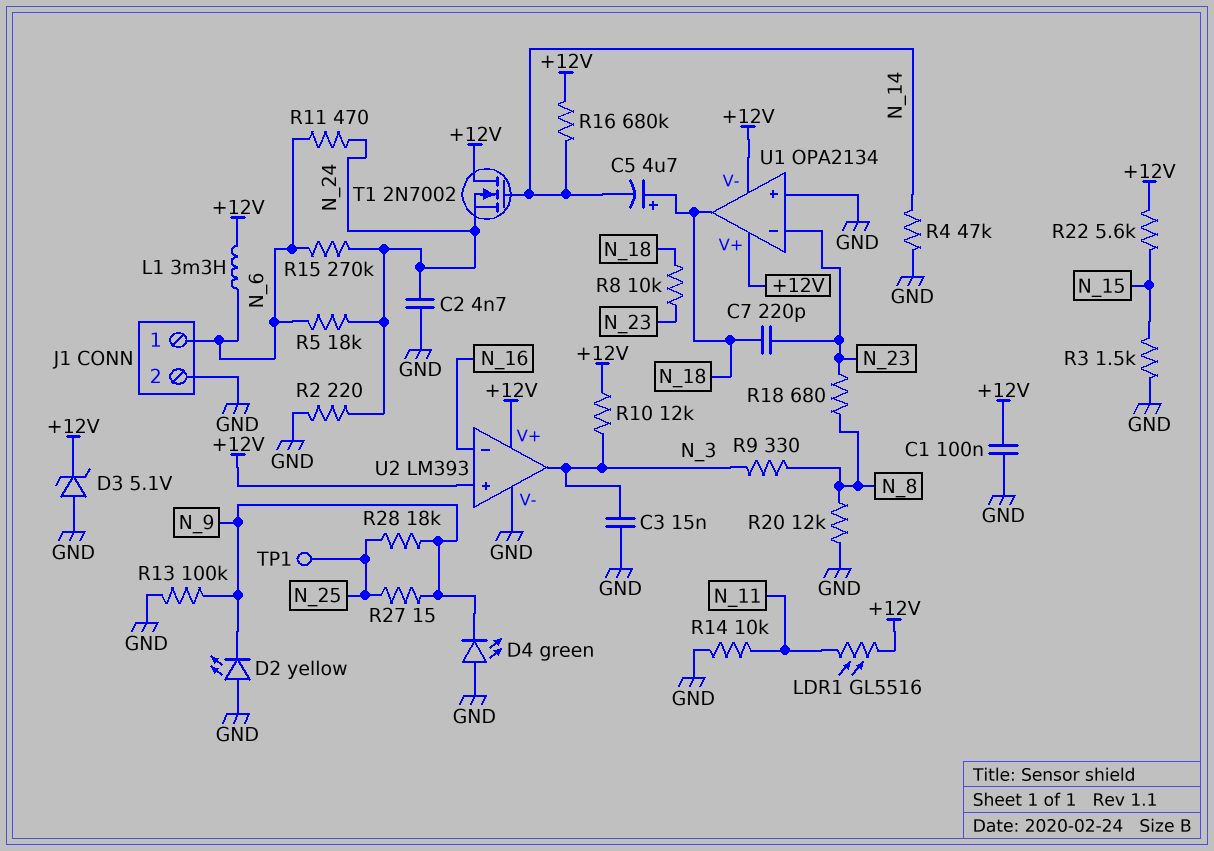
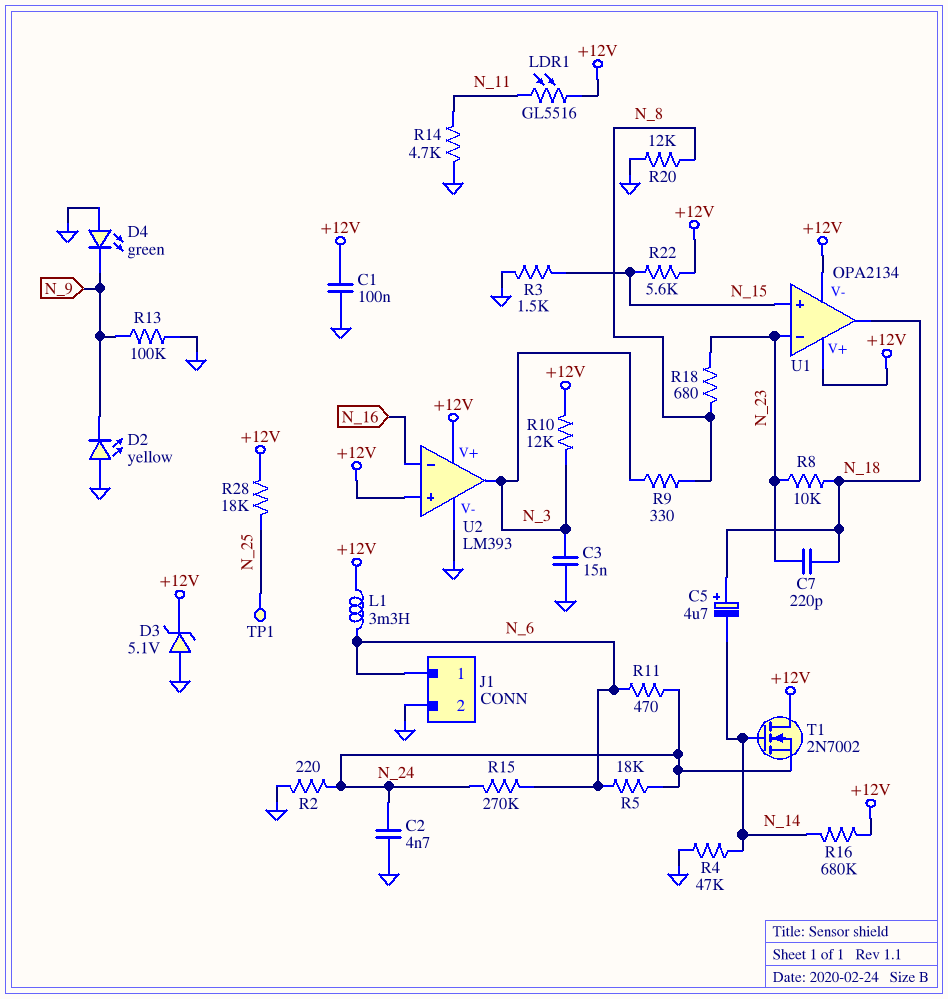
R14: 10k (GND, N_11) -> 4.7k (GND, N_11)
R27: 15 (N_9, N_25) -> none
R28: 18k (N_9, N_25) -> 18k (+12V, N_25)
U1 pin in+: GND -> N_15

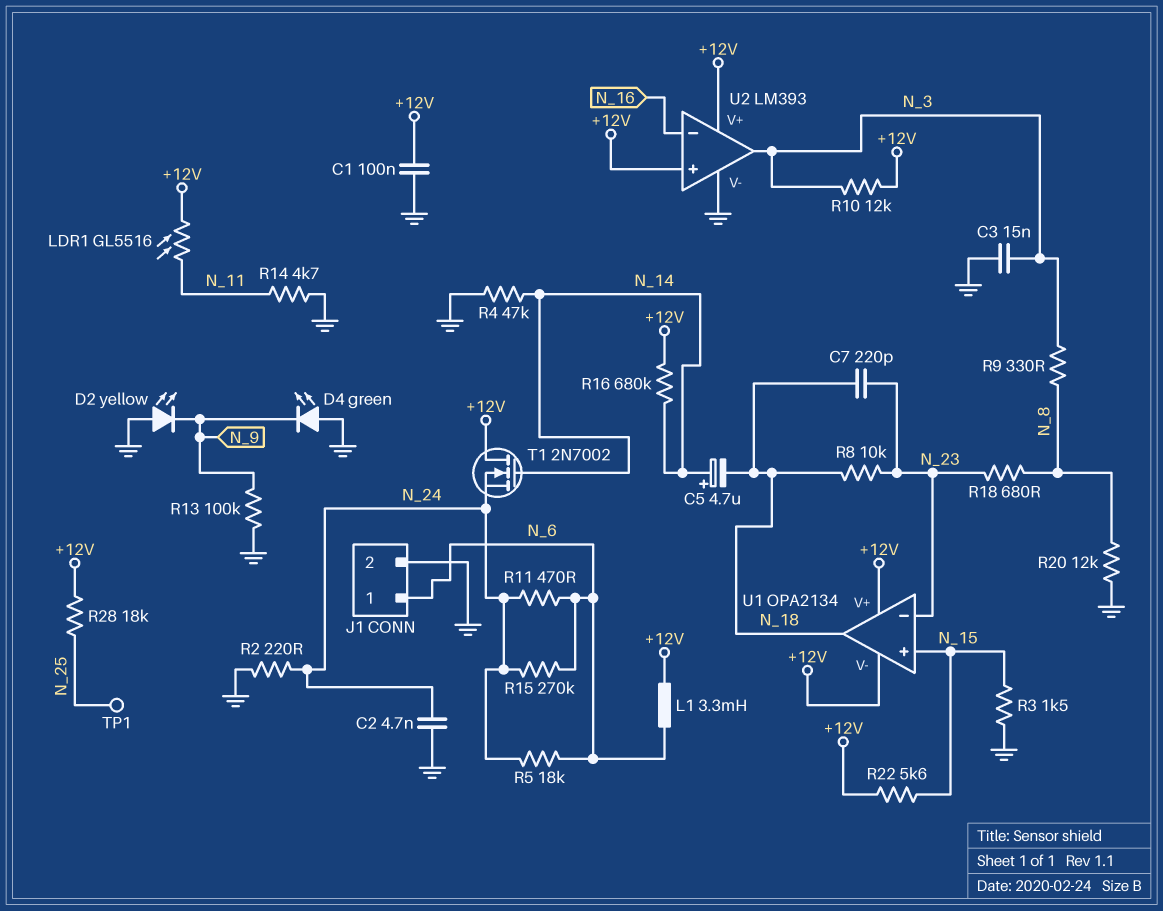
C5: 4.7uF (plus N_18, minus N_14) -> 4.7uF (plus N_14, minus N_18)
D3: zener 5.1V (A GND, K +12V) -> none

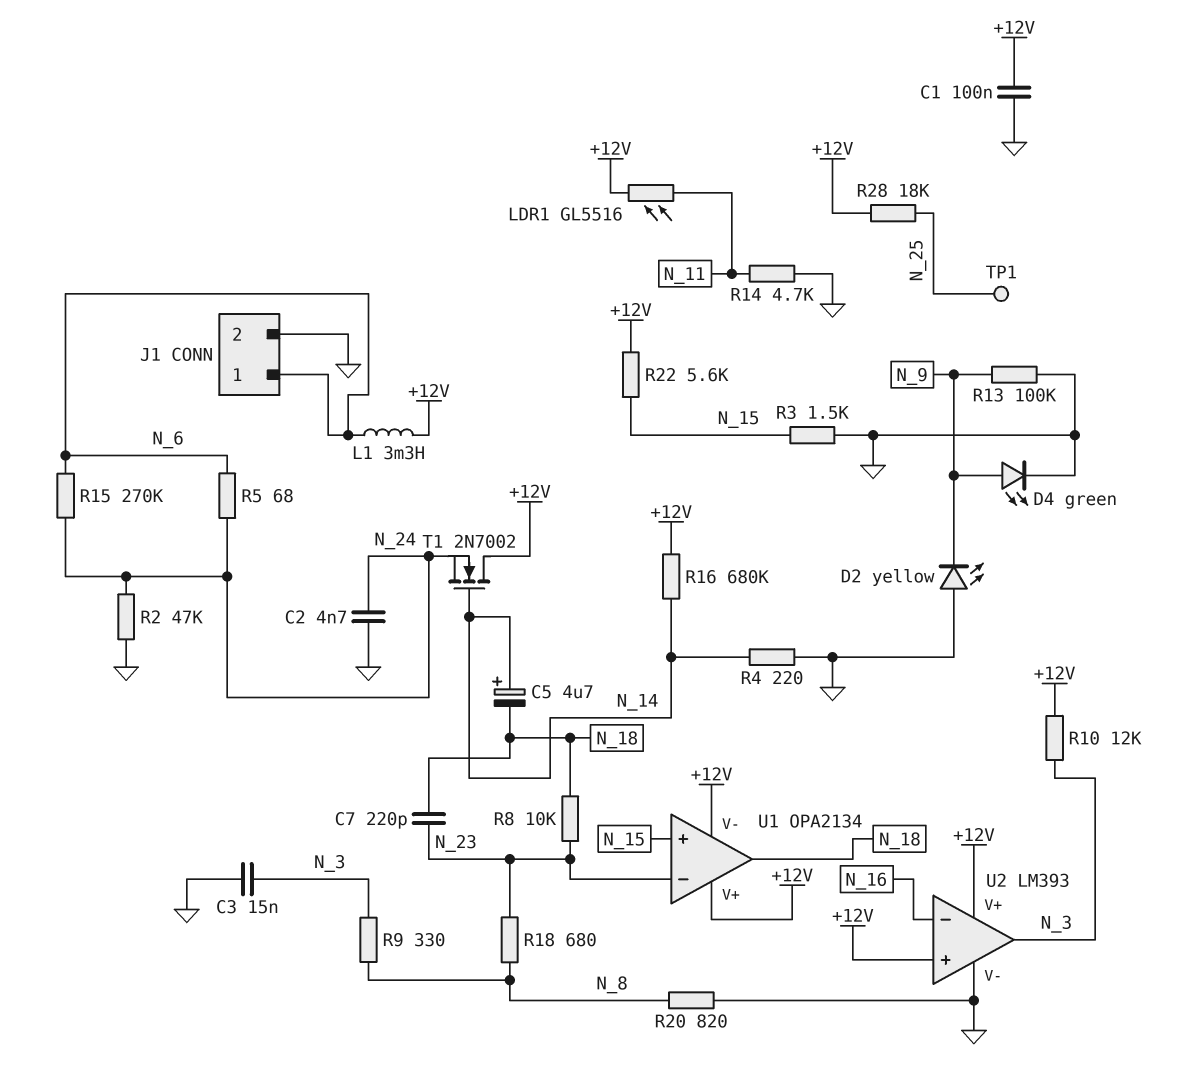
D4: LED green (A GND, K N_9) -> LED green (A N_9, K GND)
R2: 220 (GND, N_24) -> 47k (GND, N_24)
R4: 47k (GND, N_14) -> 220 (GND, N_14)
R5: 18k (N_6, N_24) -> 68 (N_6, N_24)
R11: 470 (N_6, N_24) -> none
R20: 12k (GND, N_8) -> 820 (GND, N_8)

